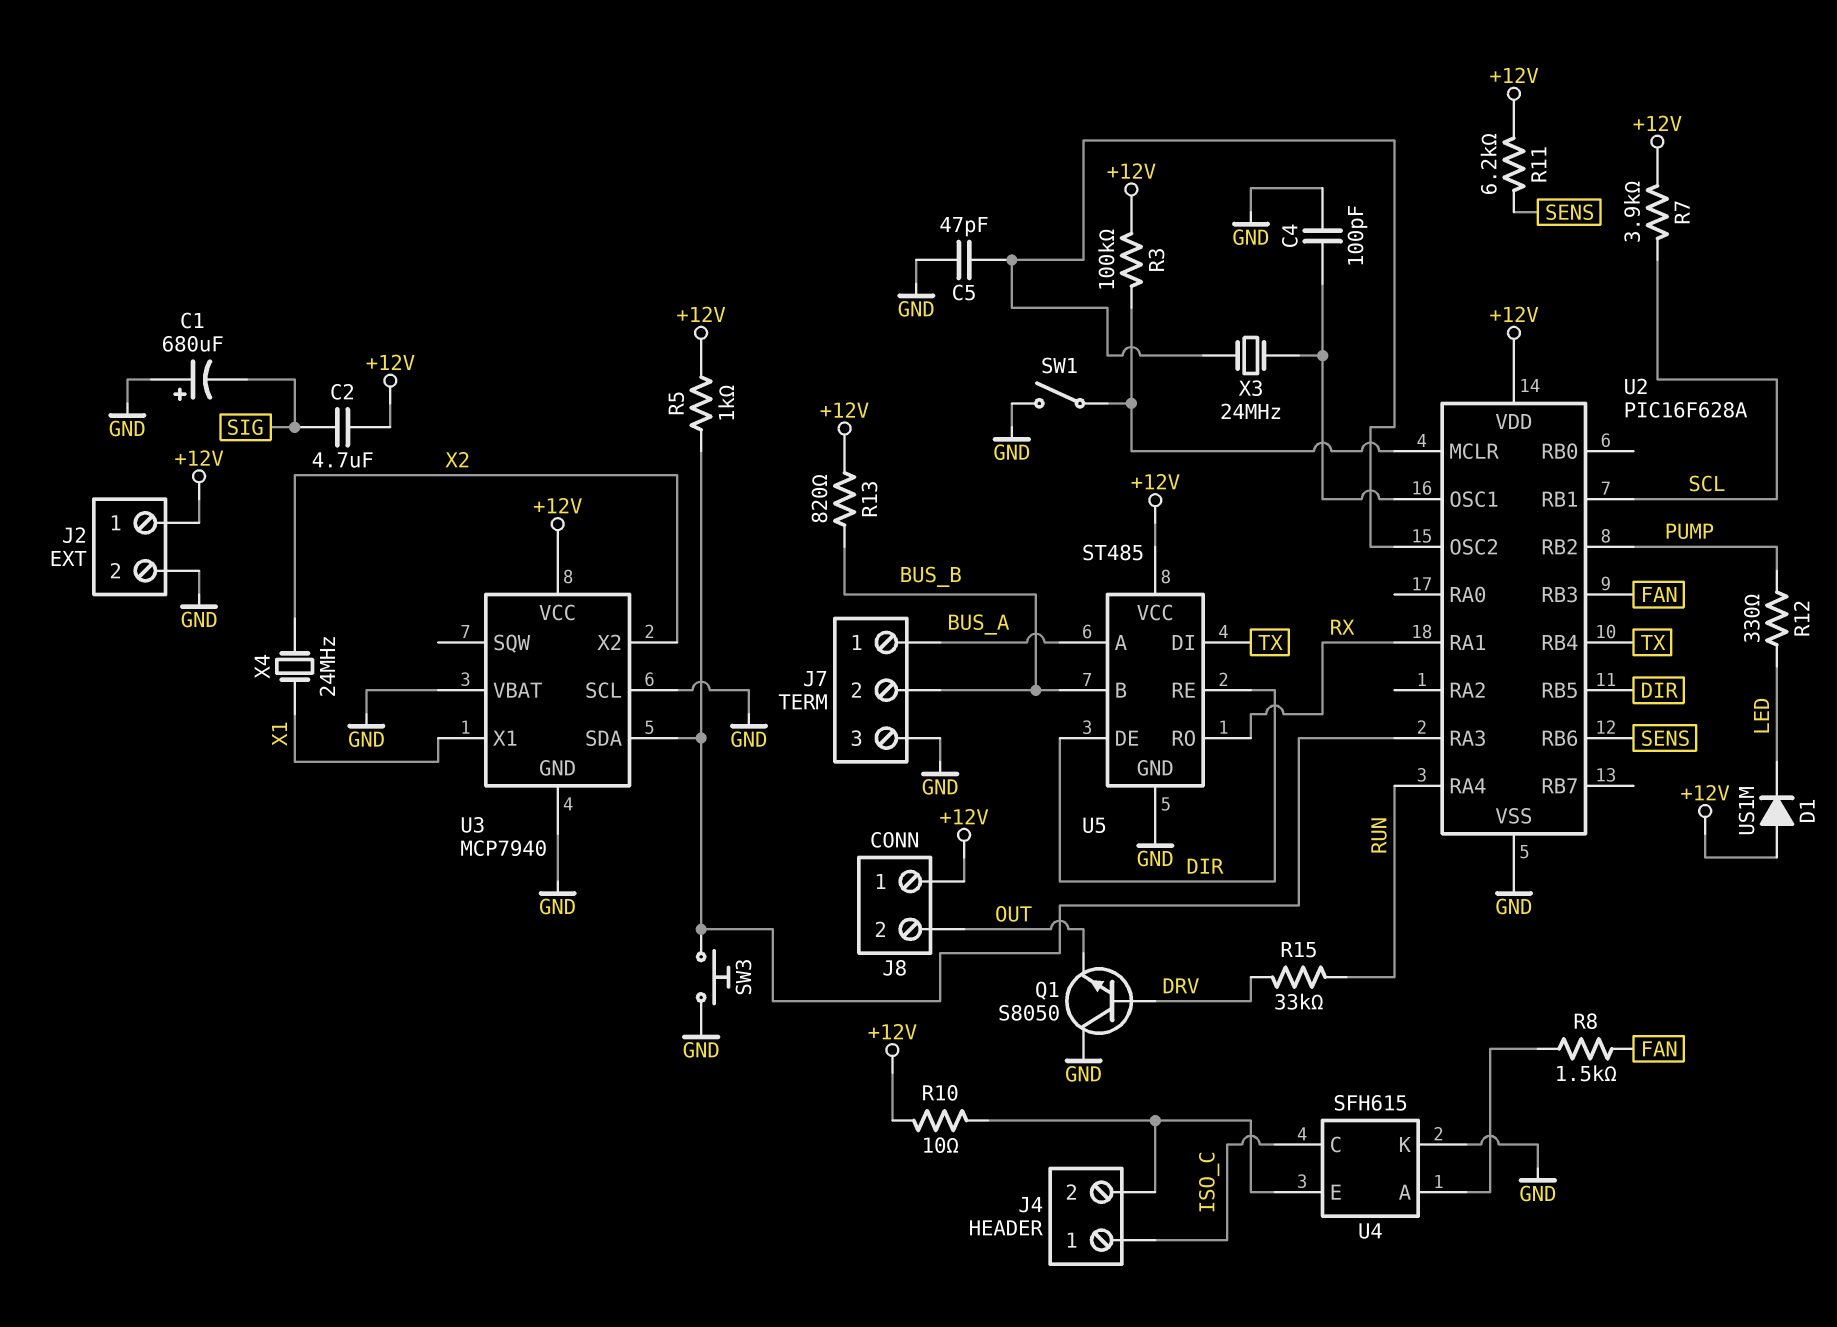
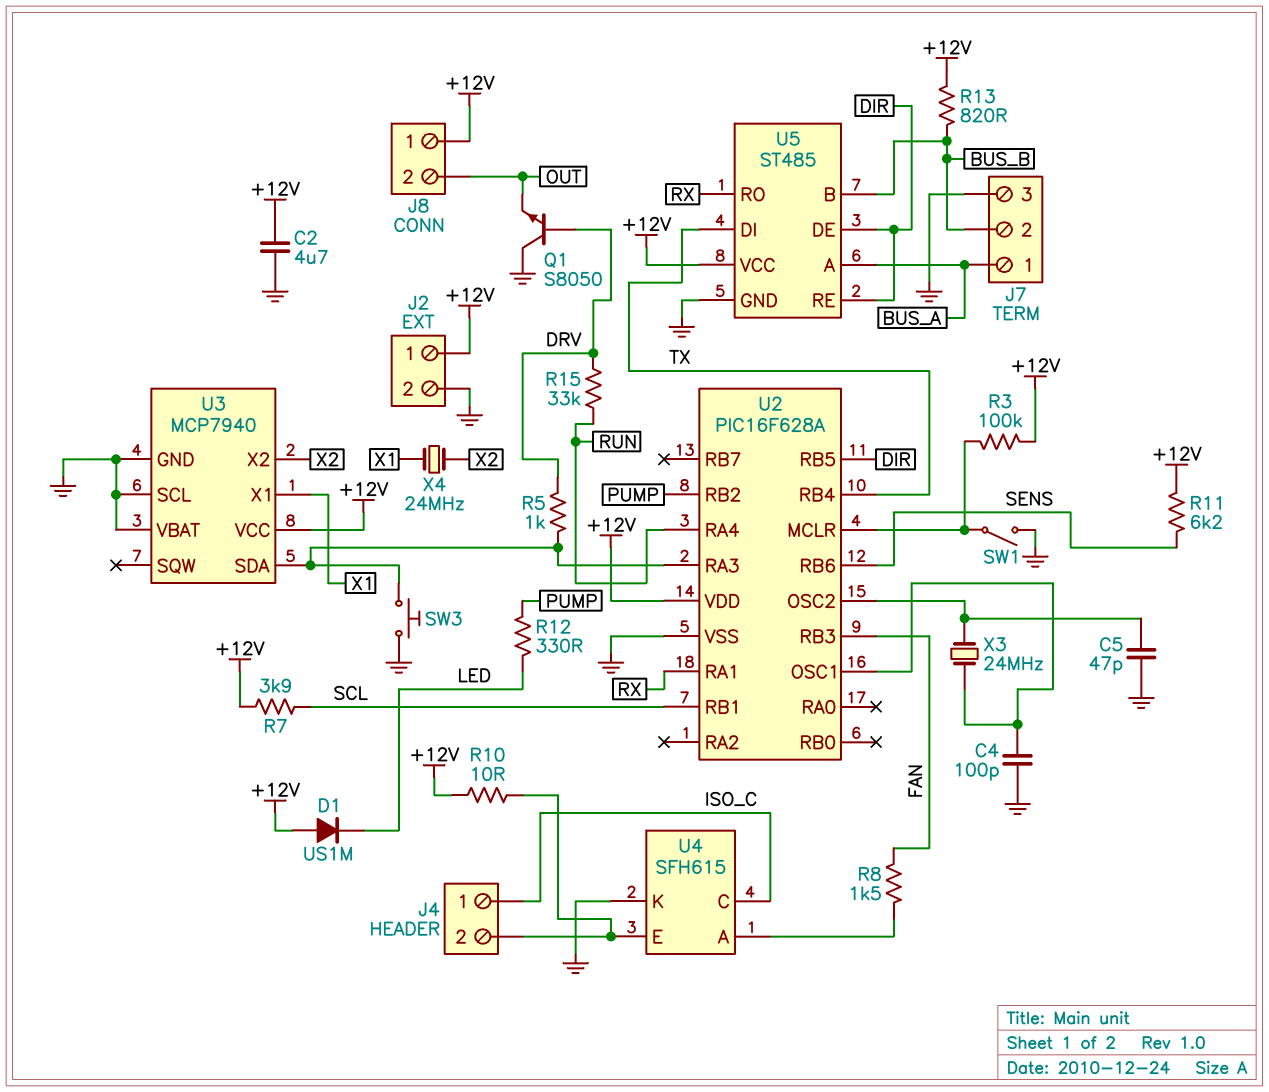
C1: 680uF (plus GND, minus SIG) -> none
C2: 4.7uF (+12V, SIG) -> 4.7uF (+12V, GND)
R5: 1k (+12V, U2/RA3) -> 1k (DRV, U2/RA3)

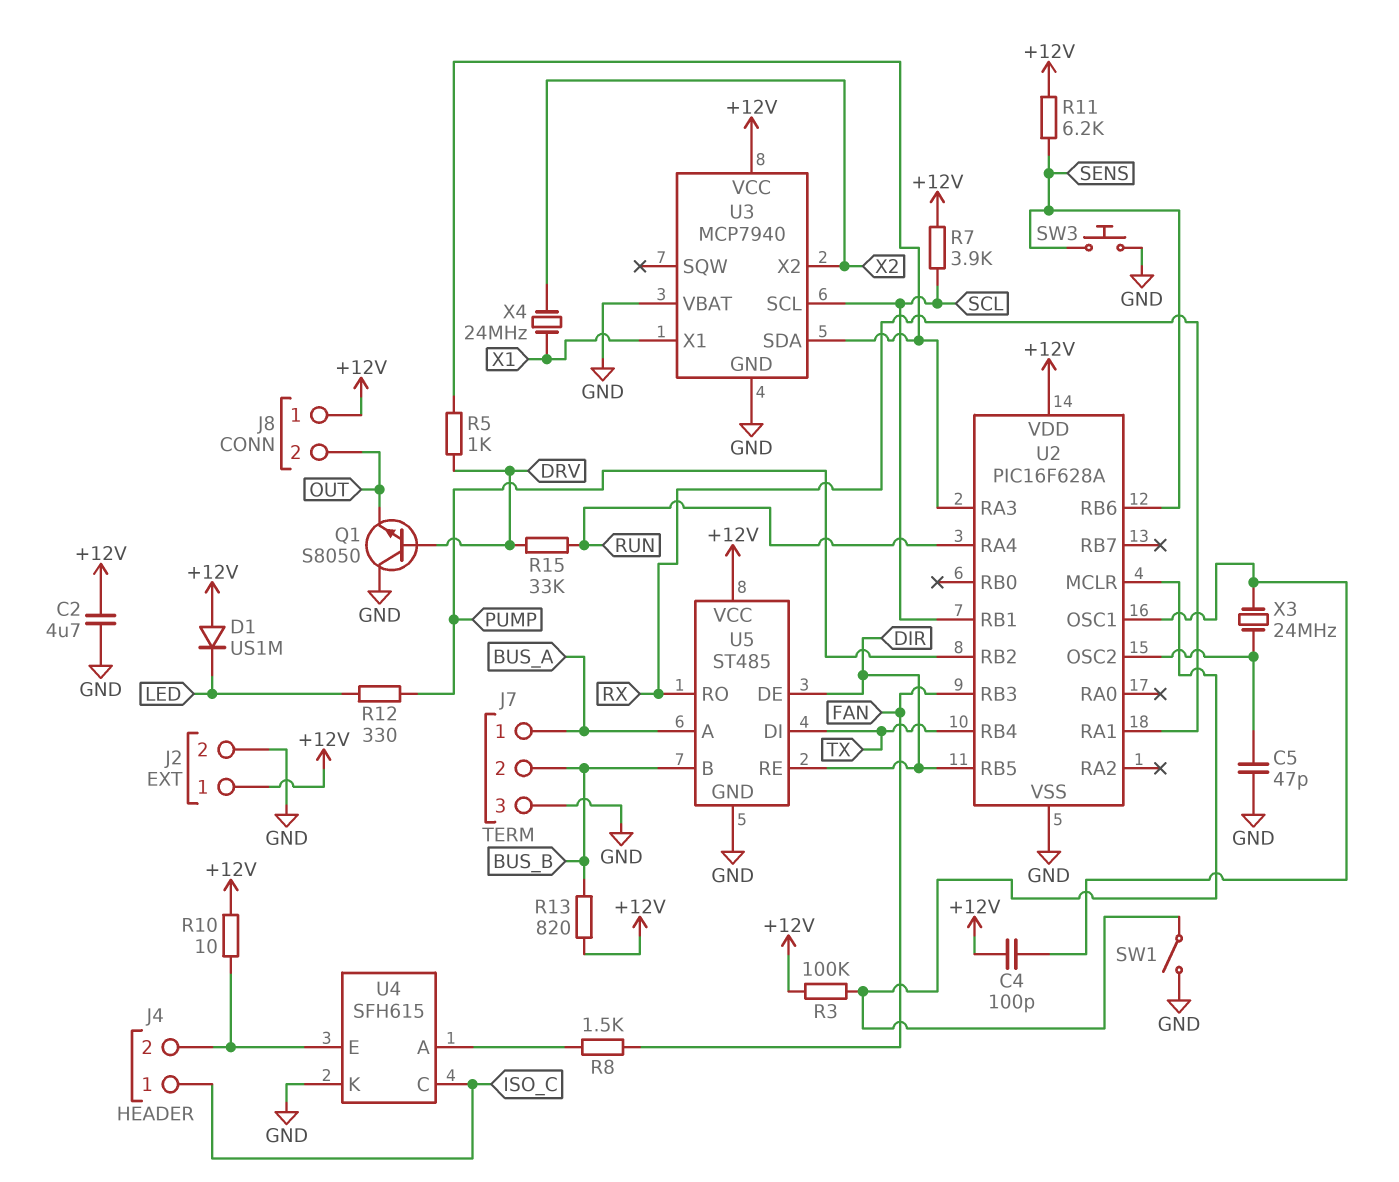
C4: 100pF (GND, U2/OSC1) -> 100pF (+12V, U2/OSC1)
SW3: button (GND, U2/RA3) -> button (GND, SENS)
U3 pin SCL: GND -> SCL

